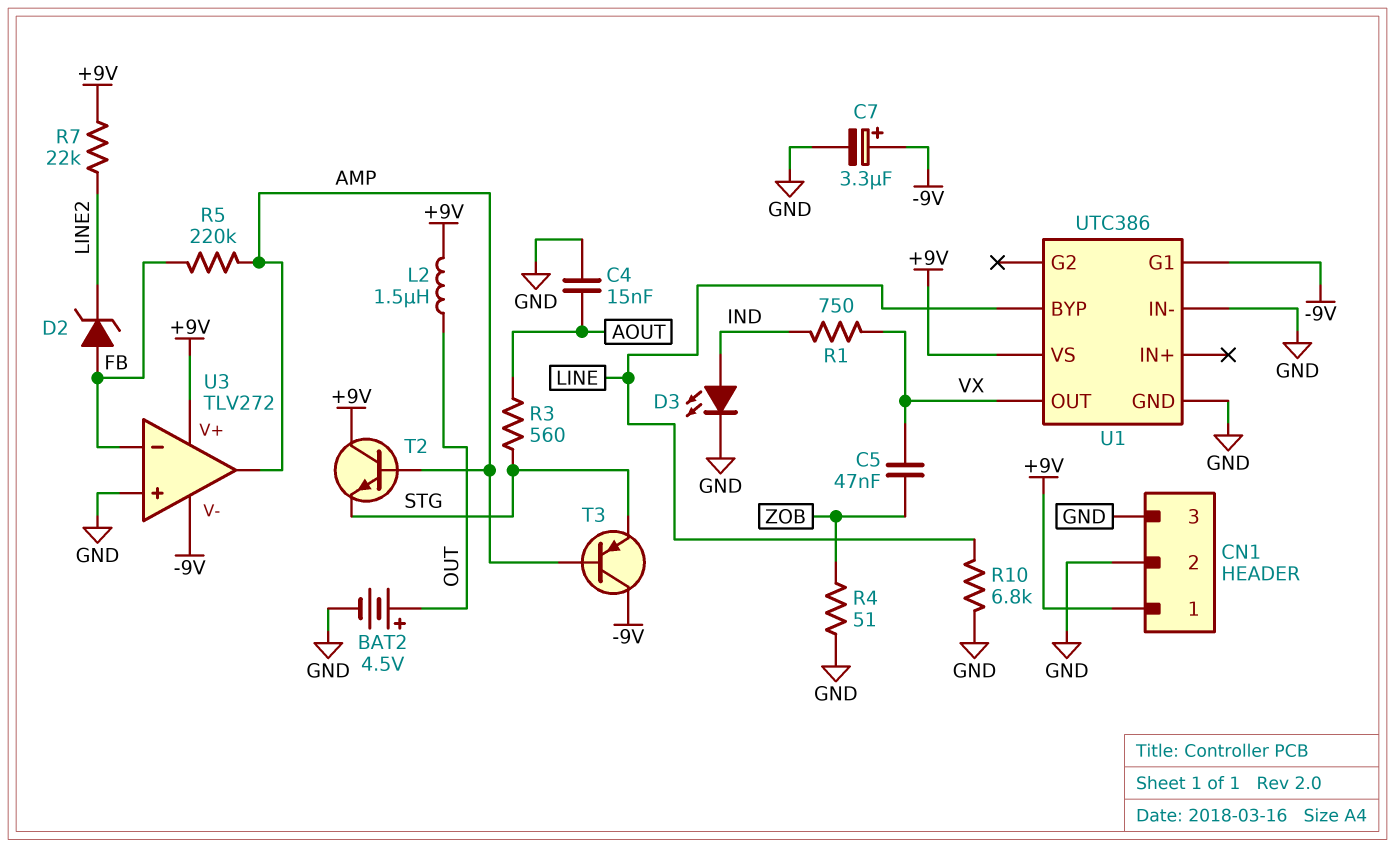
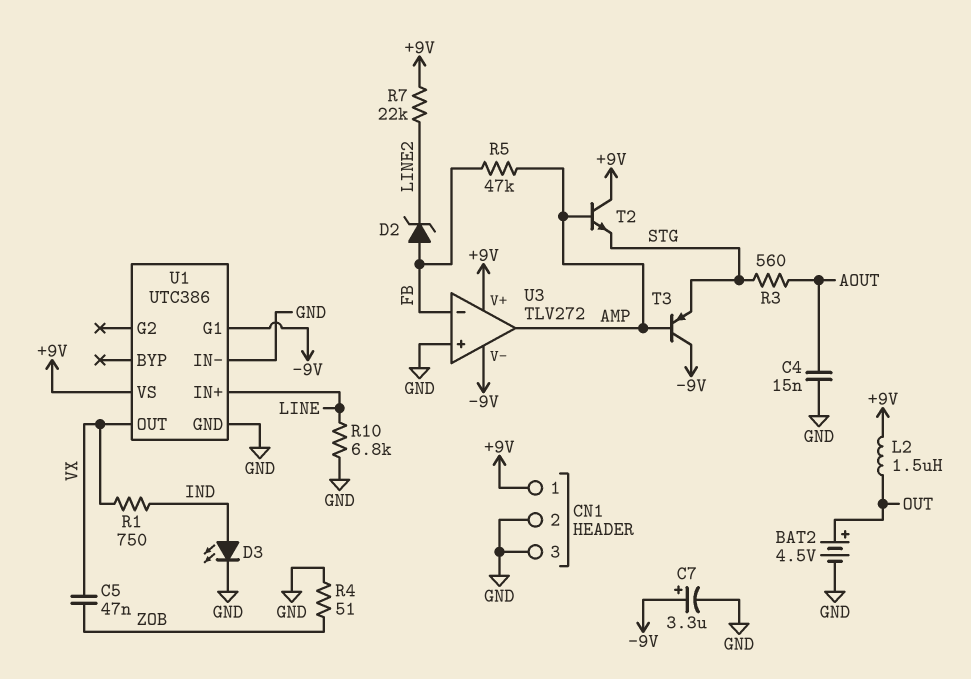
R5: 220k (AMP, FB) -> 47k (AMP, FB)
U1 pin BYP: LINE -> none
U1 pin IN+: none -> LINE

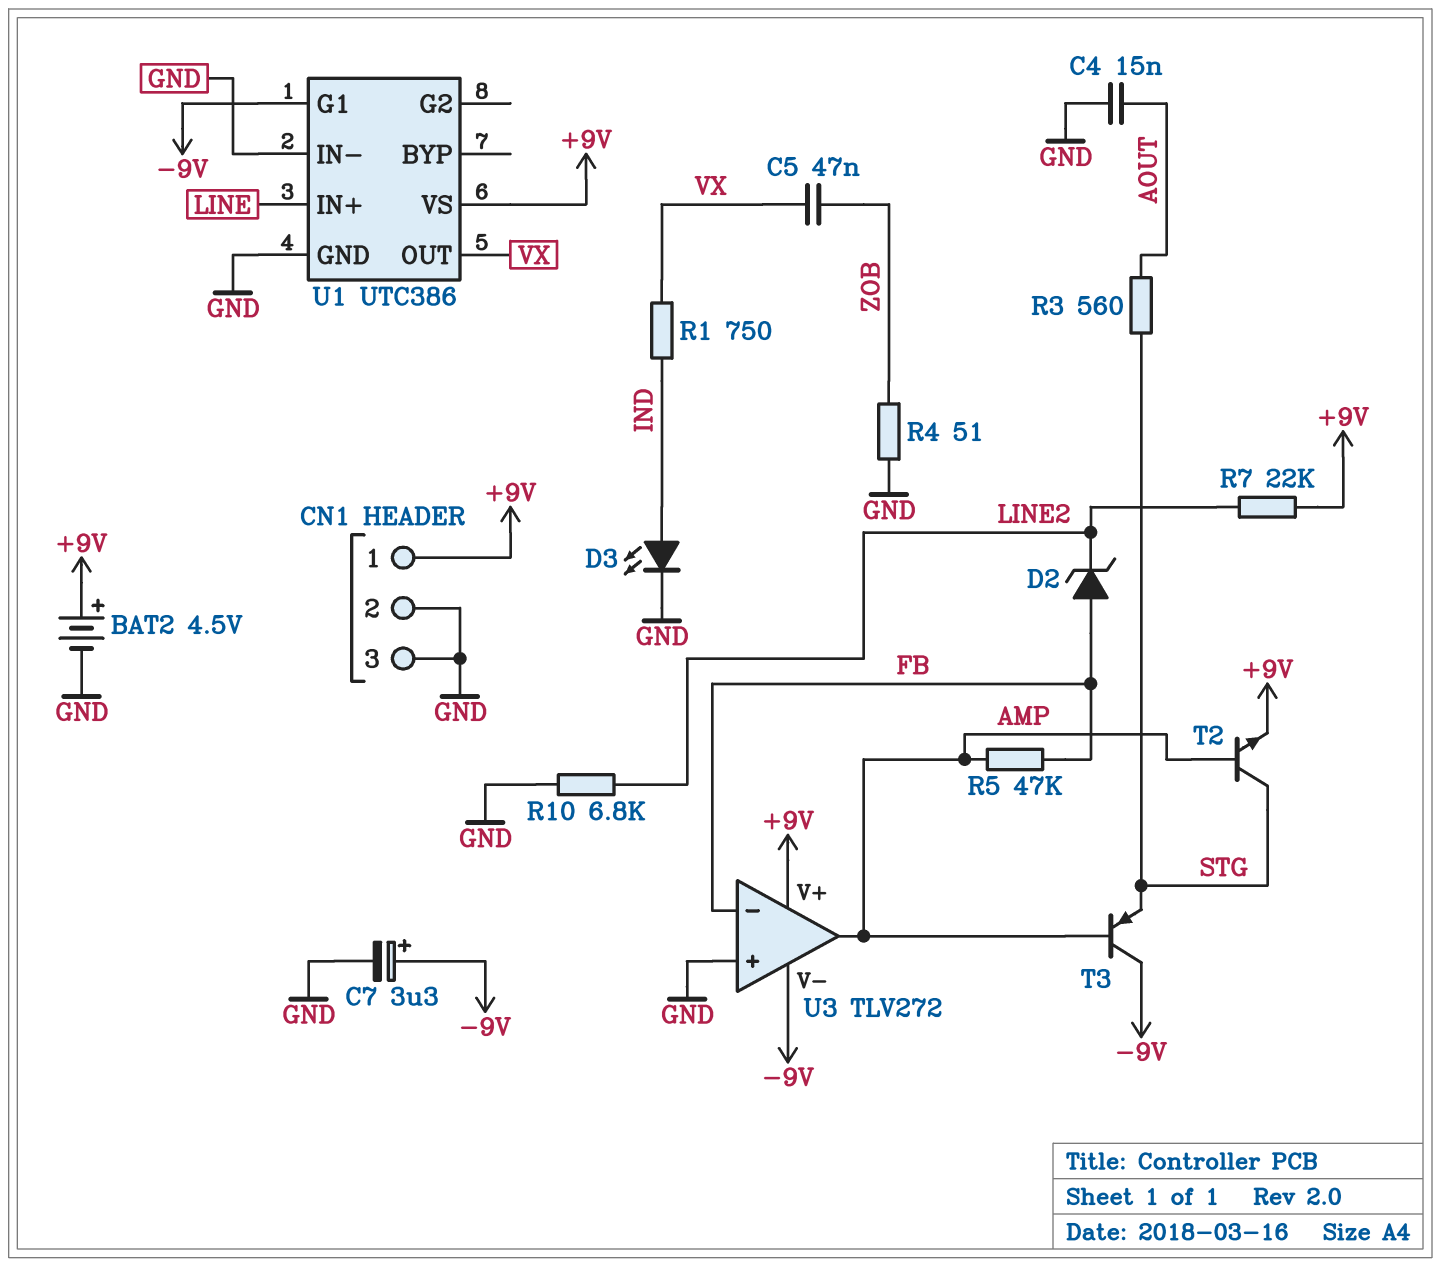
BAT2: 4.5V (plus OUT, minus GND) -> 4.5V (plus +9V, minus GND)
L2: 1.5uH (+9V, OUT) -> none
R10: 6.8k (GND, LINE) -> 6.8k (GND, LINE2)
T2: NPN (B AMP, C +9V, E STG) -> NPN (B AMP, C STG, E +9V)

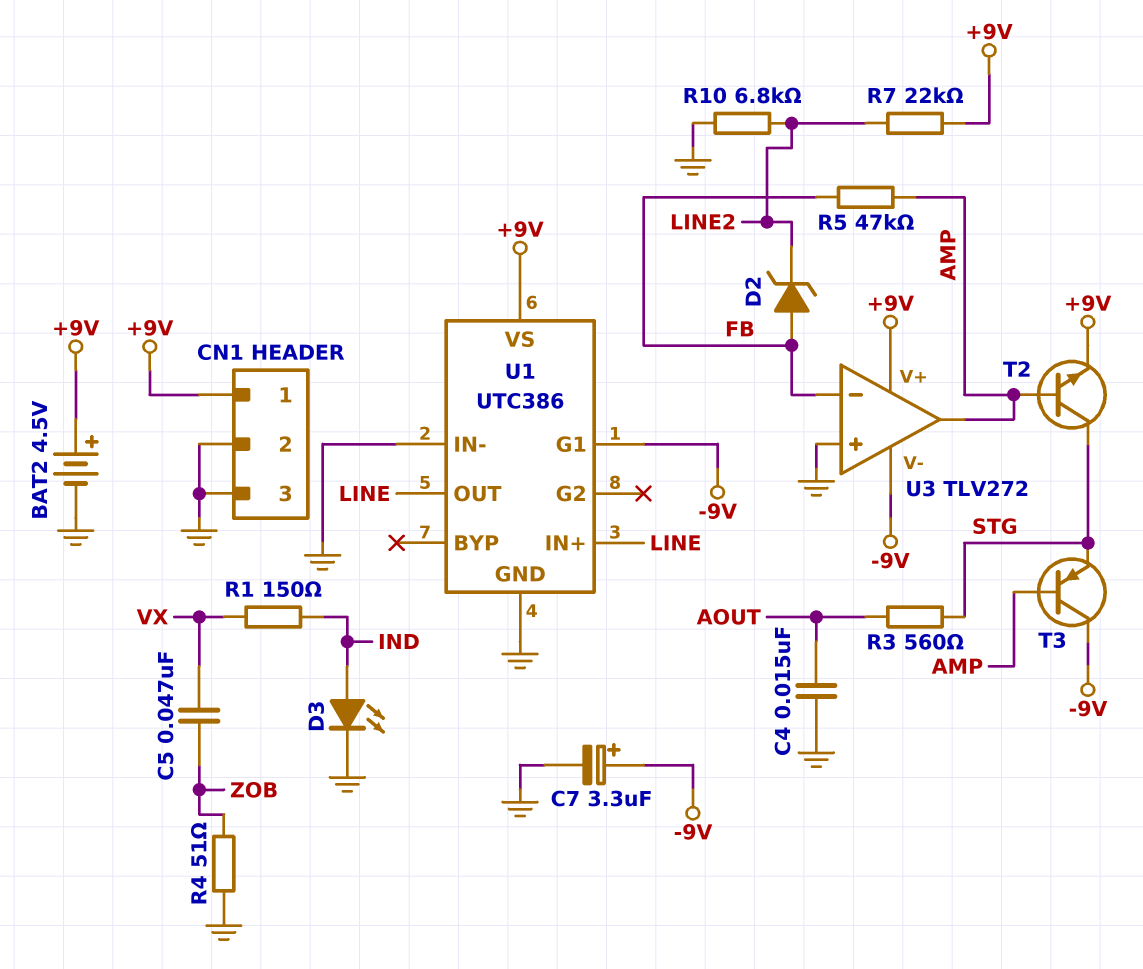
R1: 750 (IND, VX) -> 150 (IND, VX)
U1 pin OUT: VX -> LINE

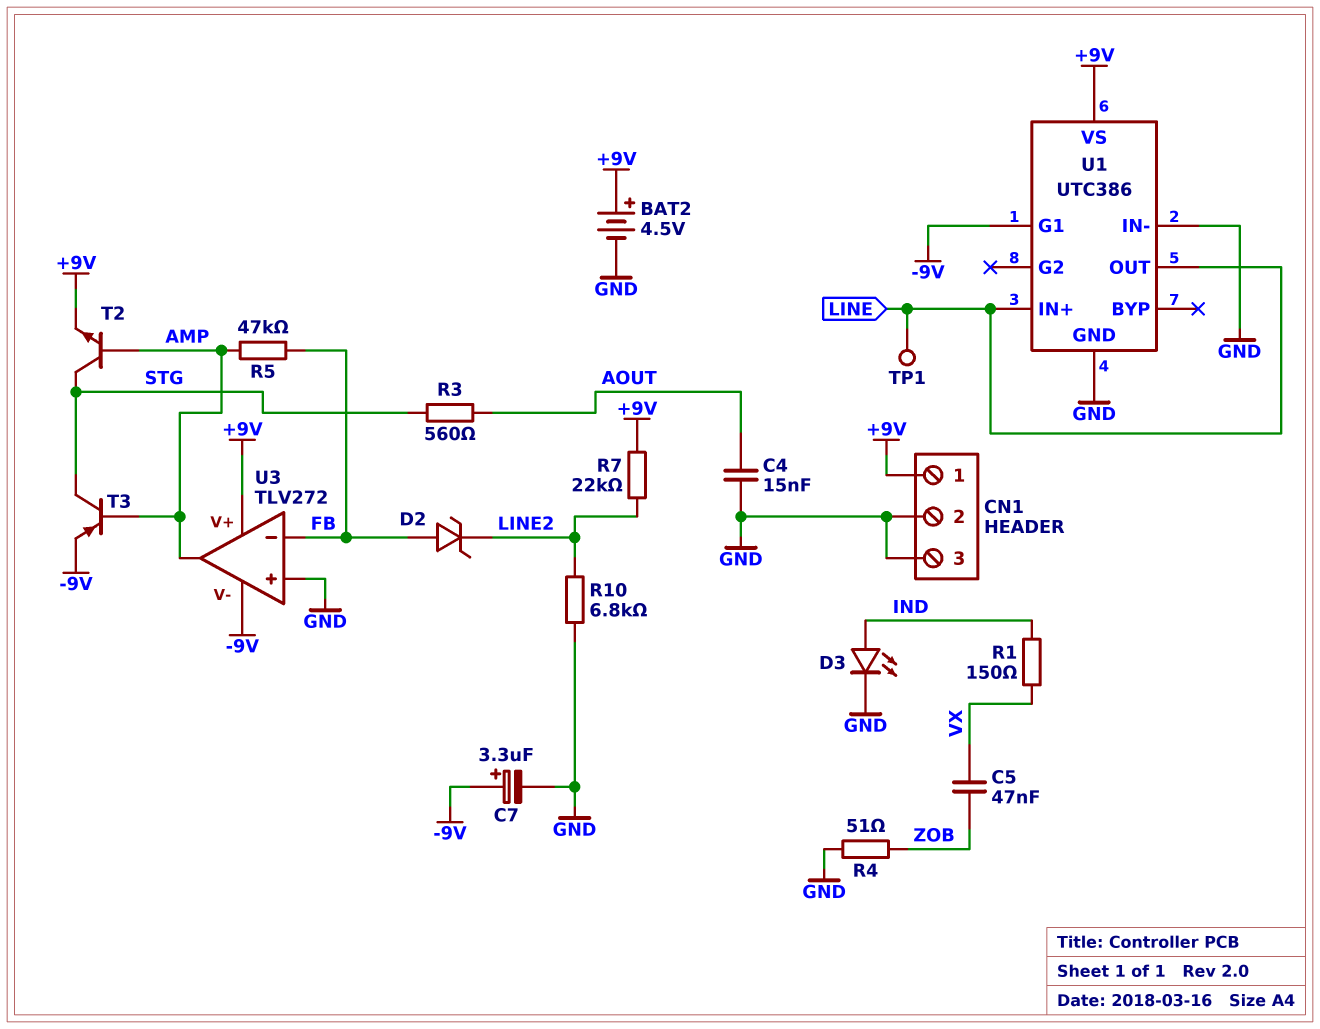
T3: PNP (B AMP, C -9V, E STG) -> PNP (B AMP, C STG, E -9V)
TP1: none -> test point (LINE)

